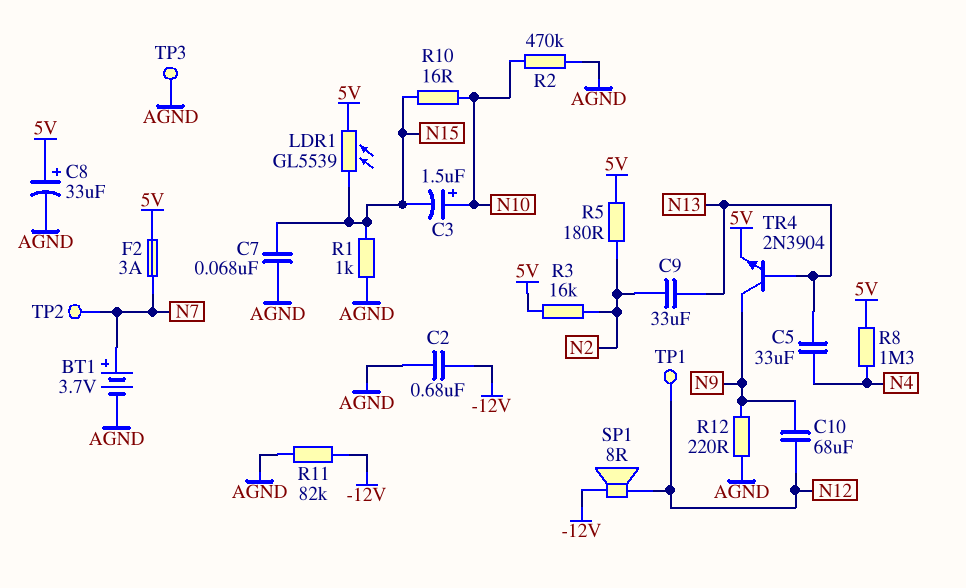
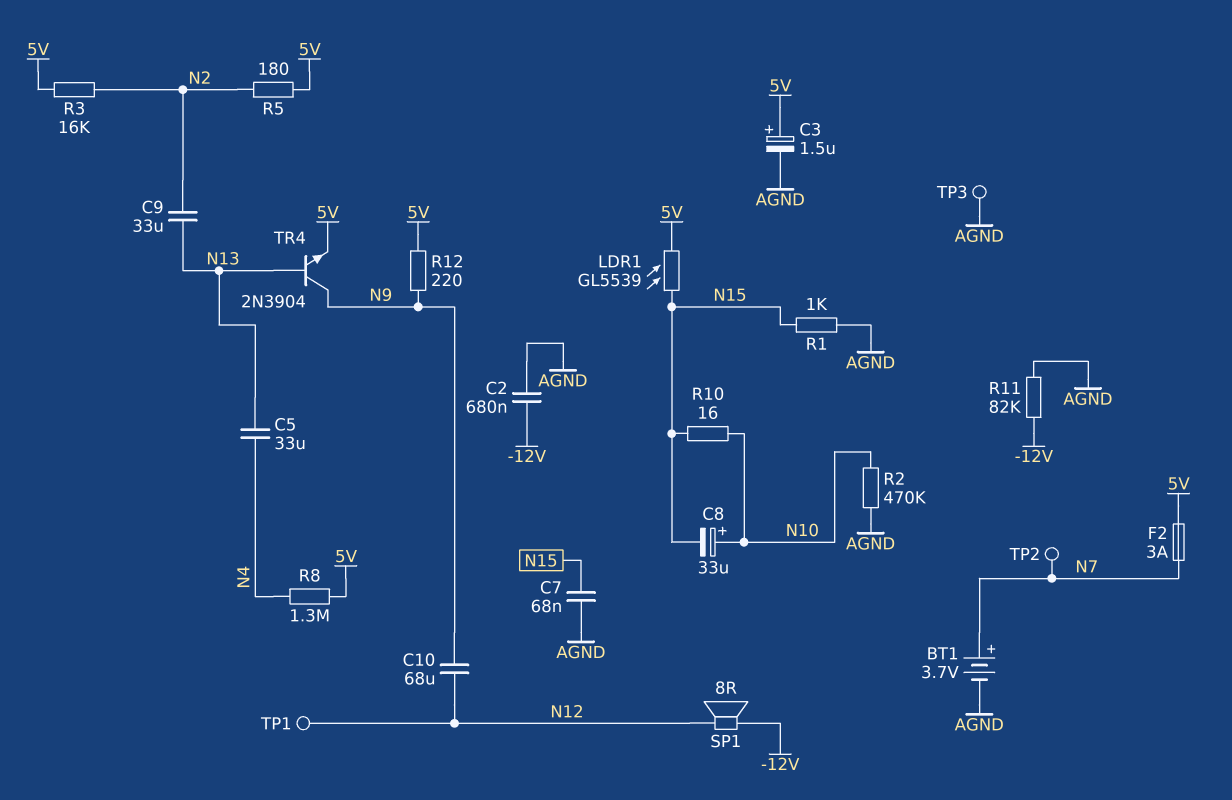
C3: 1.5uF (plus N10, minus N15) -> 1.5uF (plus 5V, minus AGND)
C8: 33uF (plus 5V, minus AGND) -> 33uF (plus N10, minus N15)
R12: 220 (AGND, N9) -> 220 (5V, N9)

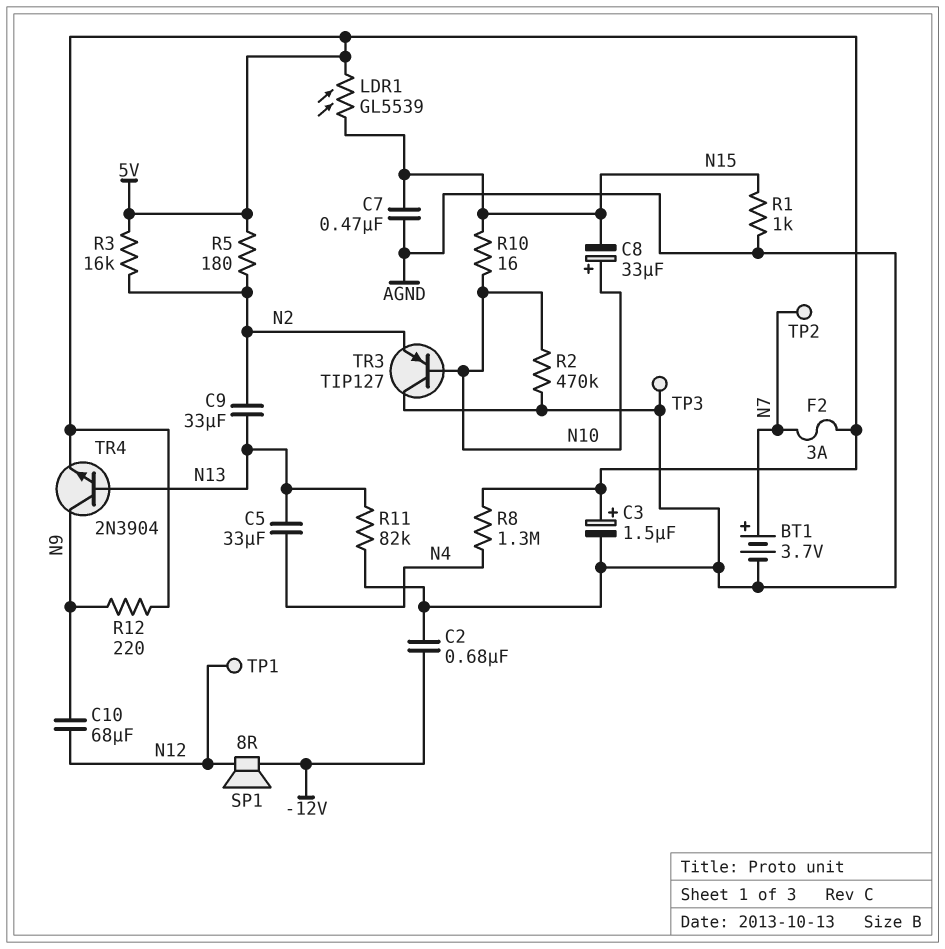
C7: 68nF (AGND, N15) -> 470nF (AGND, N15)
R11: 82k (-12V, AGND) -> 82k (AGND, N13)
TR3: none -> PNP TIP127 (B N10, C AGND, E N2)

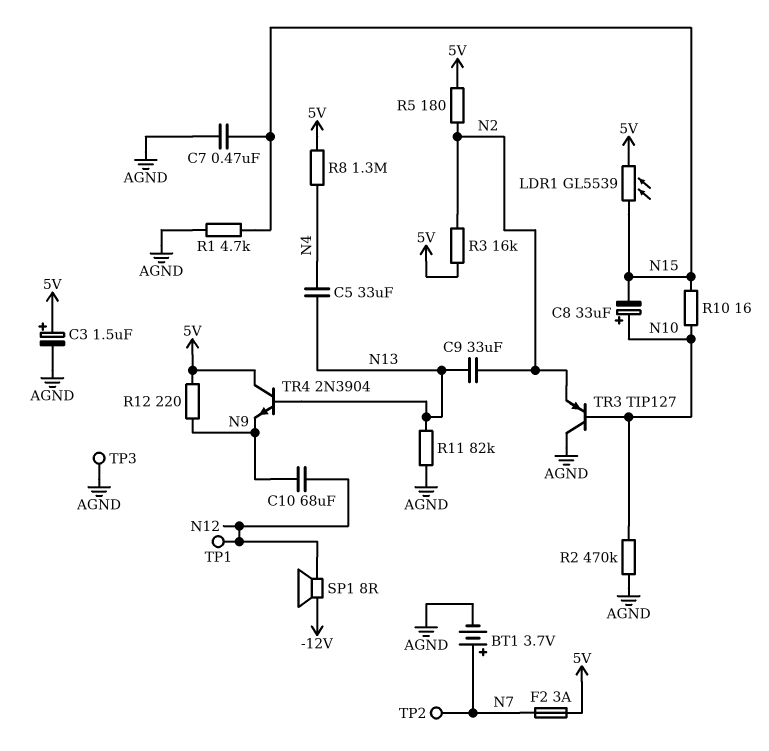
C2: 680nF (-12V, AGND) -> none
R1: 1k (AGND, N15) -> 4.7k (AGND, N15)
TR4: NPN 2N3904 (B N13, C N9, E 5V) -> NPN 2N3904 (B N13, C 5V, E N9)

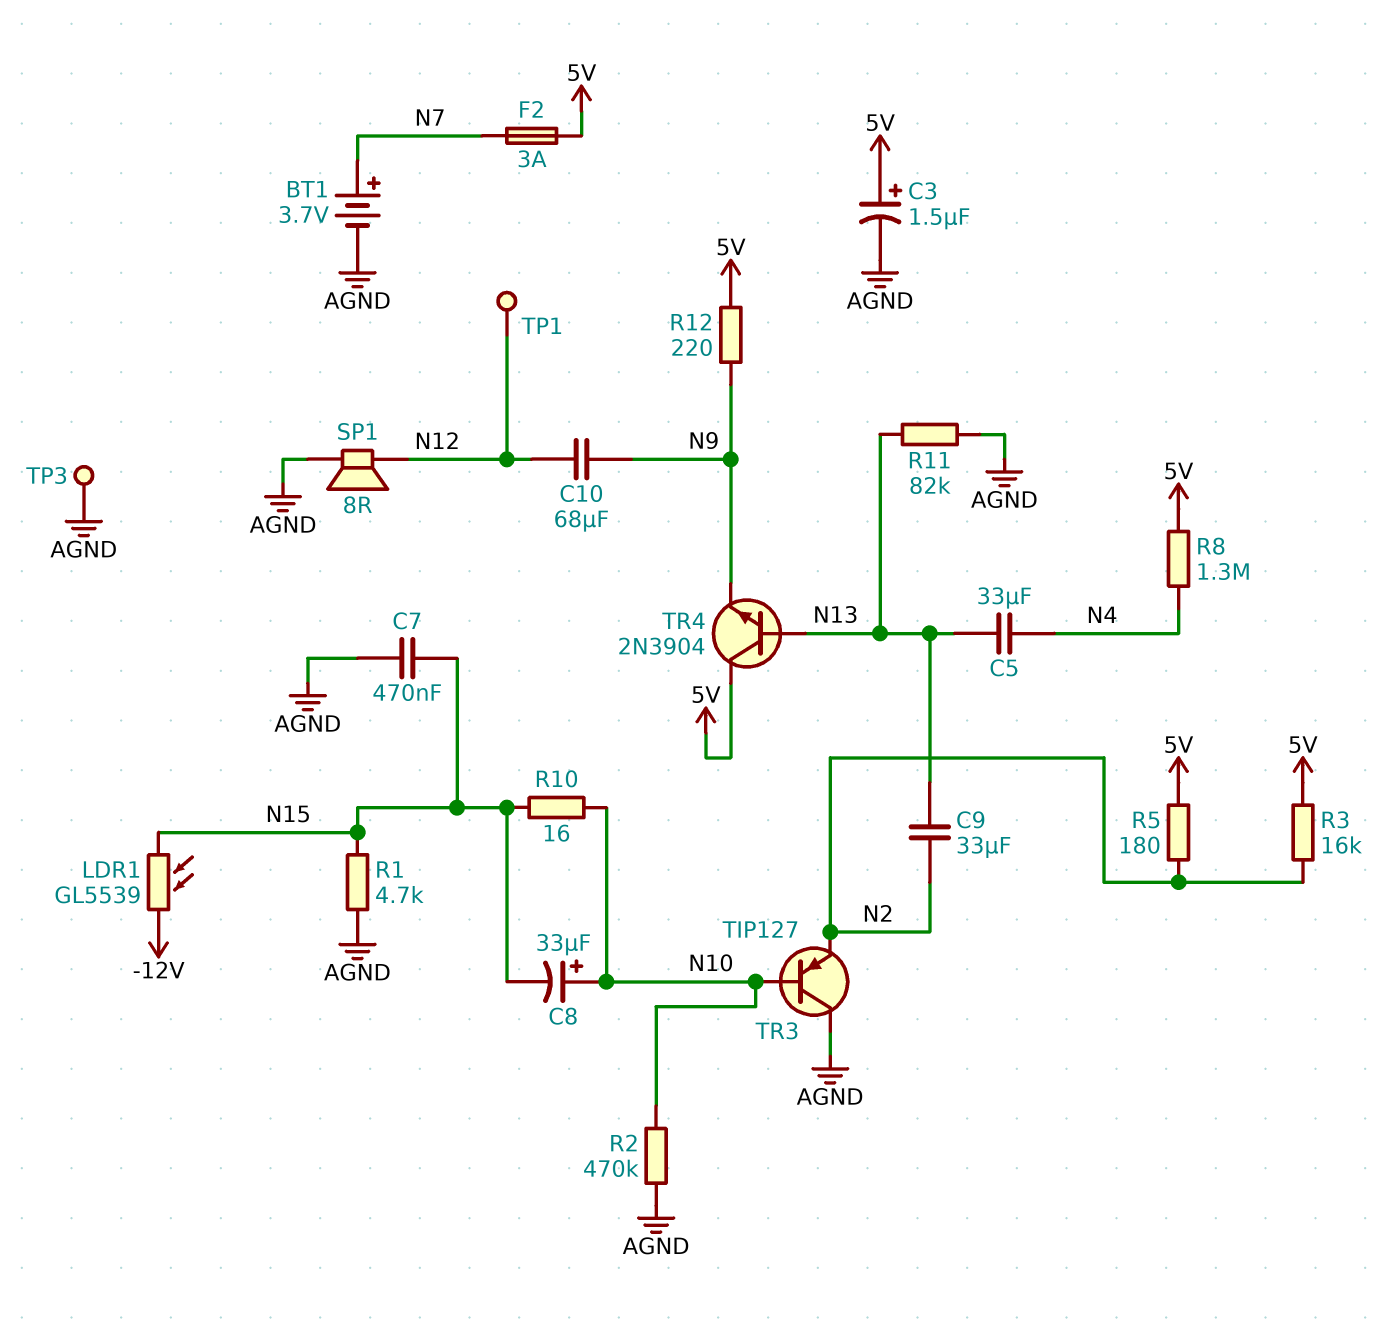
LDR1: GL5539 (5V, N15) -> GL5539 (-12V, N15)
SP1: speaker 8R (-12V, N12) -> speaker 8R (AGND, N12)
TP2: test point (N7) -> none

